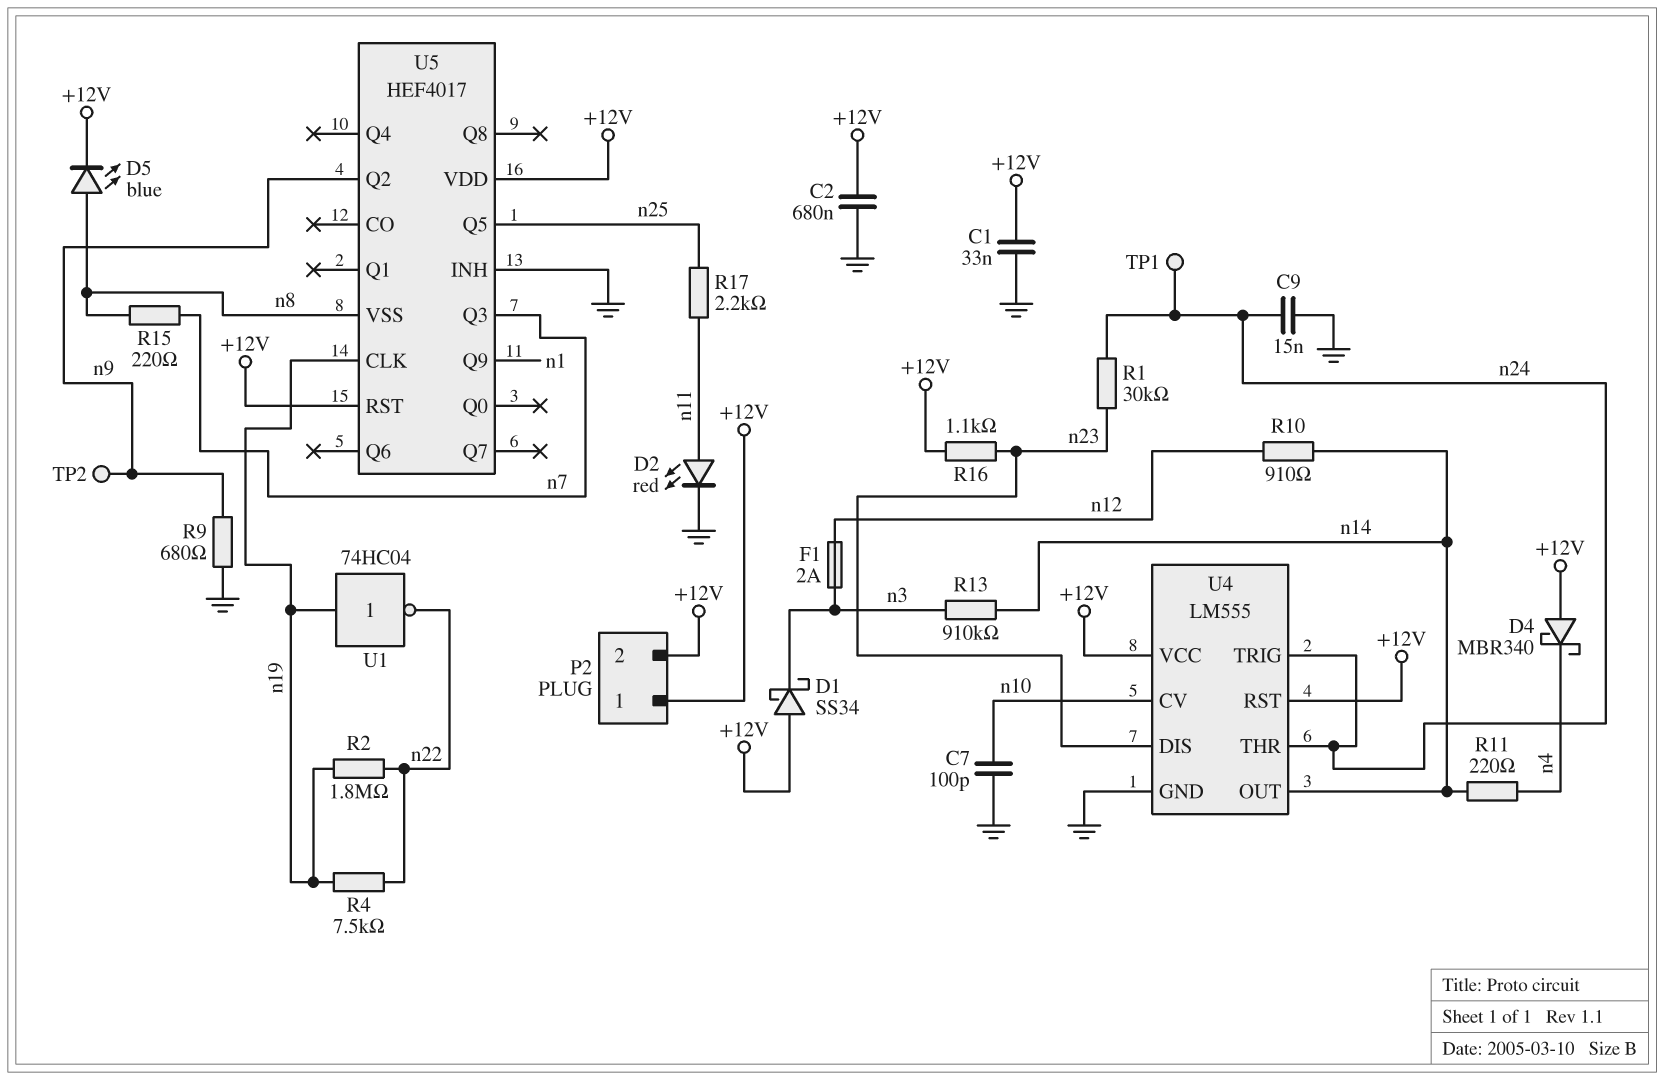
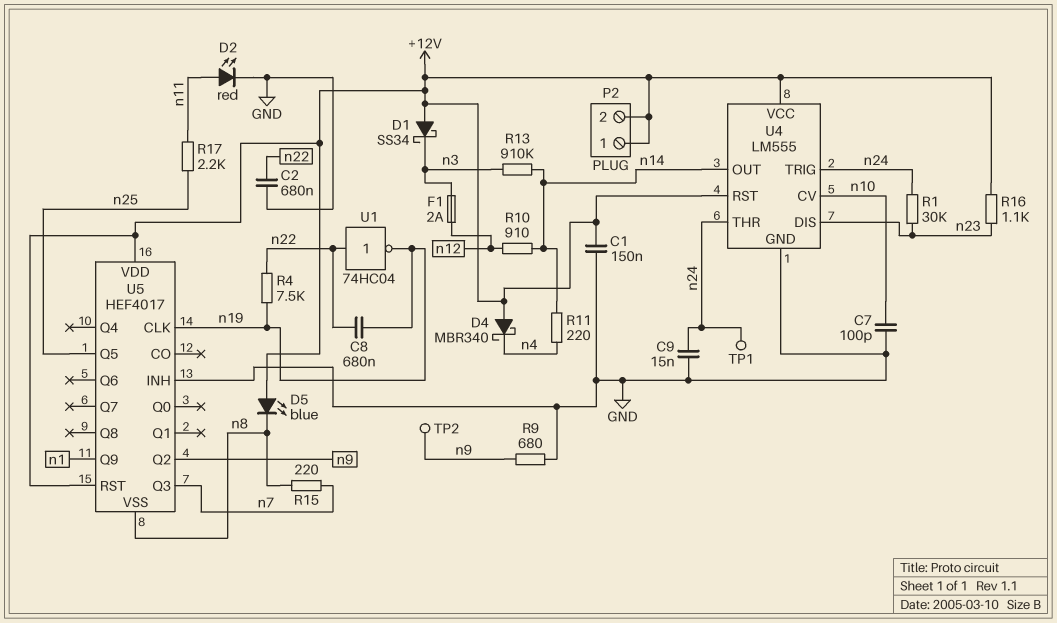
C1: 33nF (+12V, GND) -> 150nF (+12V, GND)
C2: 680nF (+12V, GND) -> 680nF (GND, n22)
C8: none -> 680nF (n19, n22)
D5: LED blue (A n8, K +12V) -> LED blue (A +12V, K n8)
R2: 1.8M (n19, n22) -> none
U1: NOT 74HC04 (in n19, out n22) -> NOT 74HC04 (in n22, out n19)

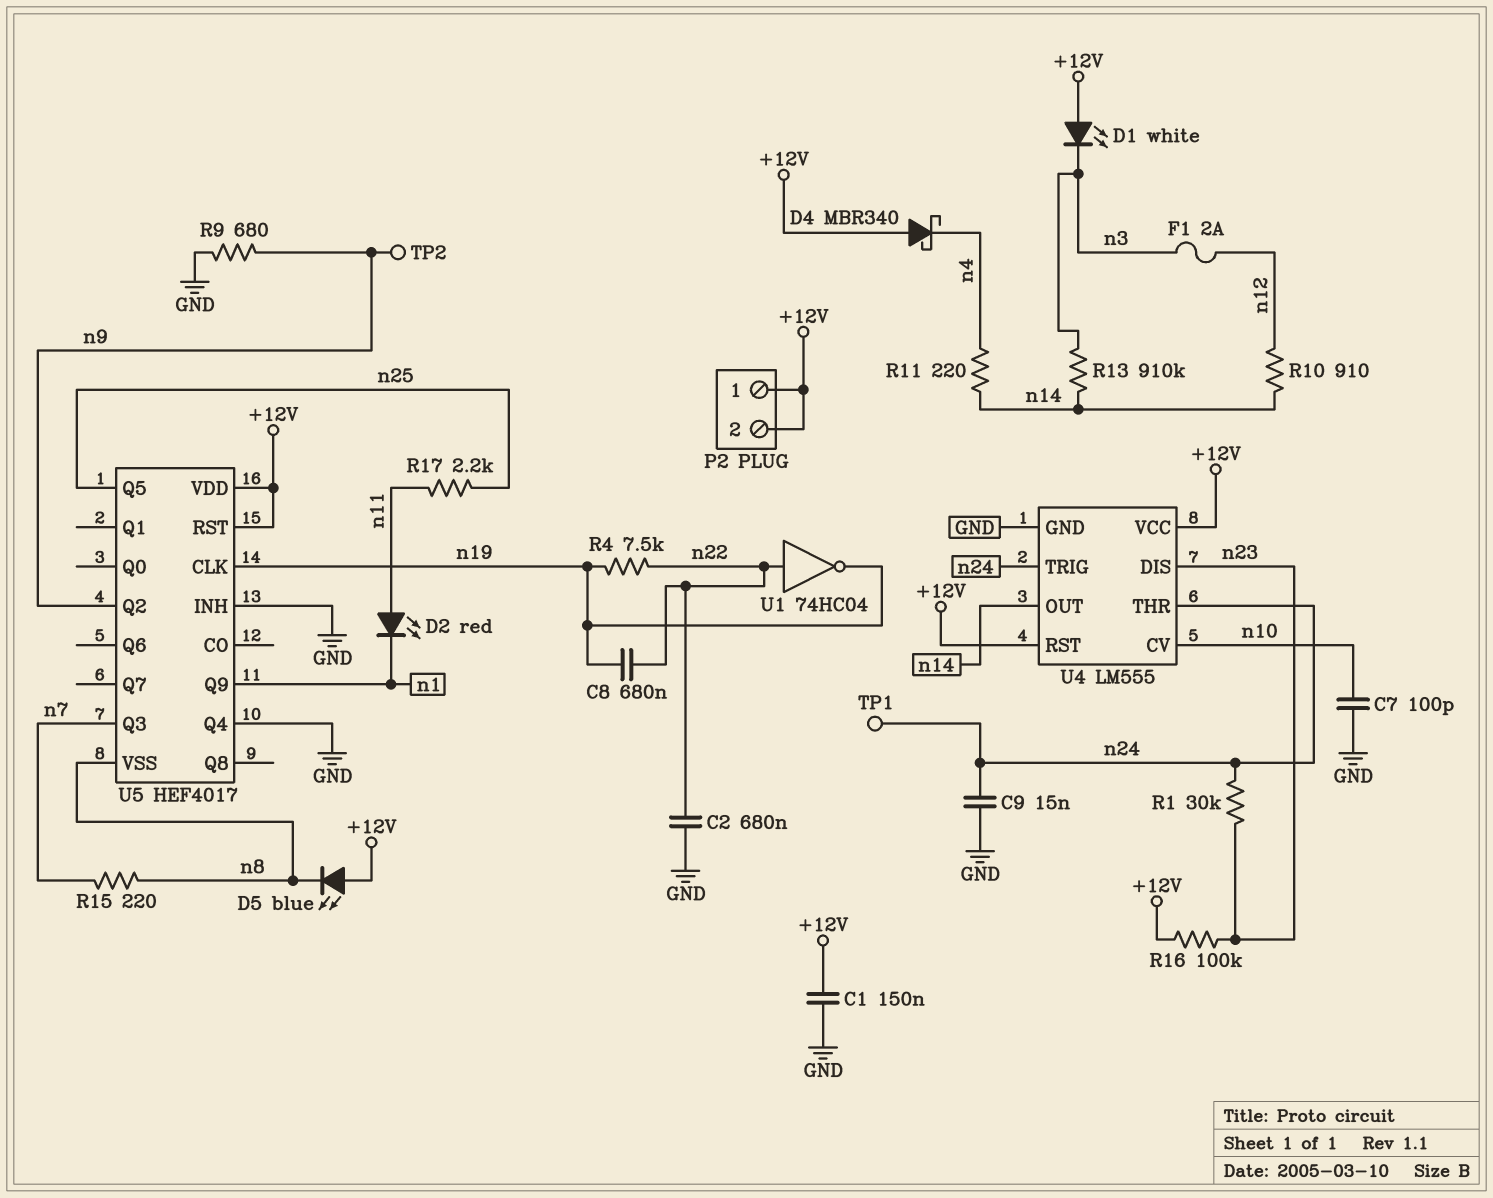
D1: schottky SS34 (A +12V, K n3) -> LED white (A +12V, K n3)
D2: LED red (A n11, K GND) -> LED red (A n11, K n1)
R16: 1.1k (+12V, n23) -> 100k (+12V, n23)
U5 pin Q4: none -> GND

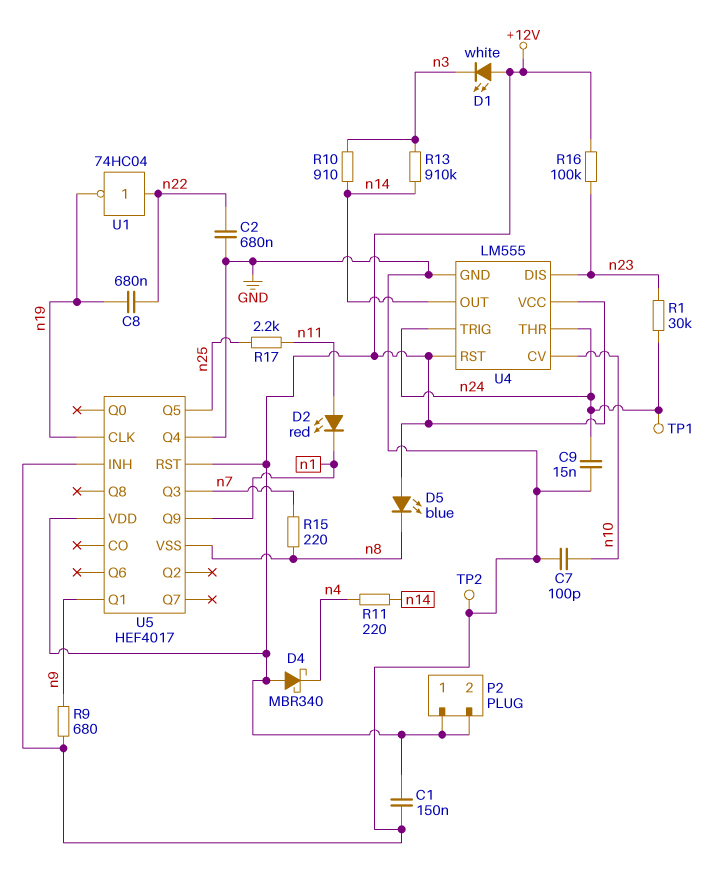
F1: 2A (n3, n12) -> none
R4: 7.5k (n19, n22) -> none
R10: 910 (n12, n14) -> 910 (n3, n14)
TP2: test point (n9) -> test point (GND)
U5 pin Q1: none -> n9
U5 pin Q2: n9 -> none

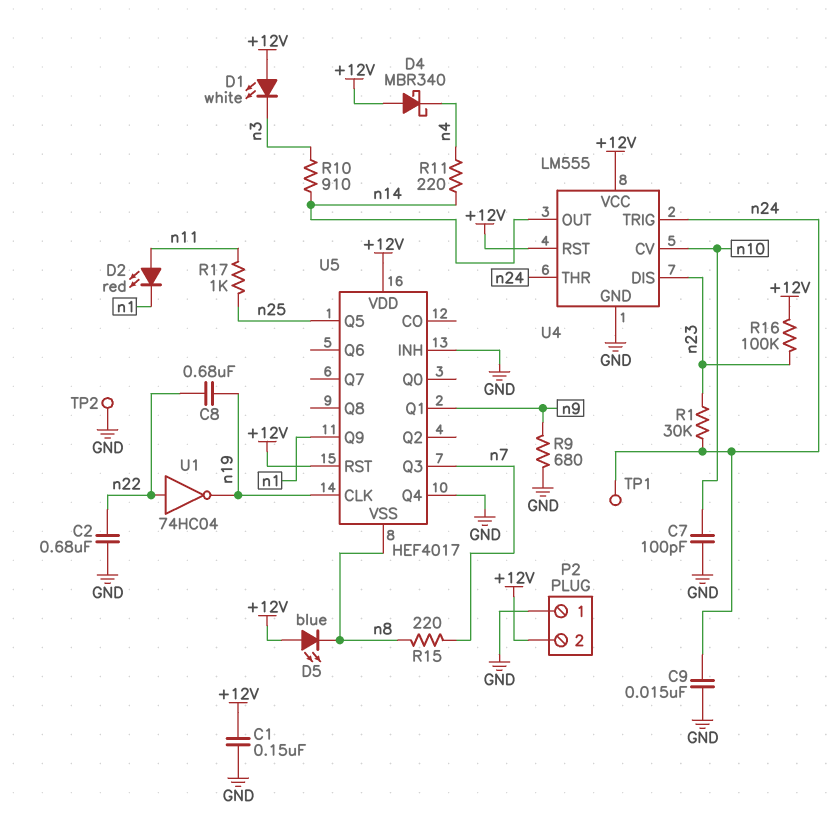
P2 pin 1: +12V -> GND
R13: 910k (n3, n14) -> none
R17: 2.2k (n11, n25) -> 1k (n11, n25)

